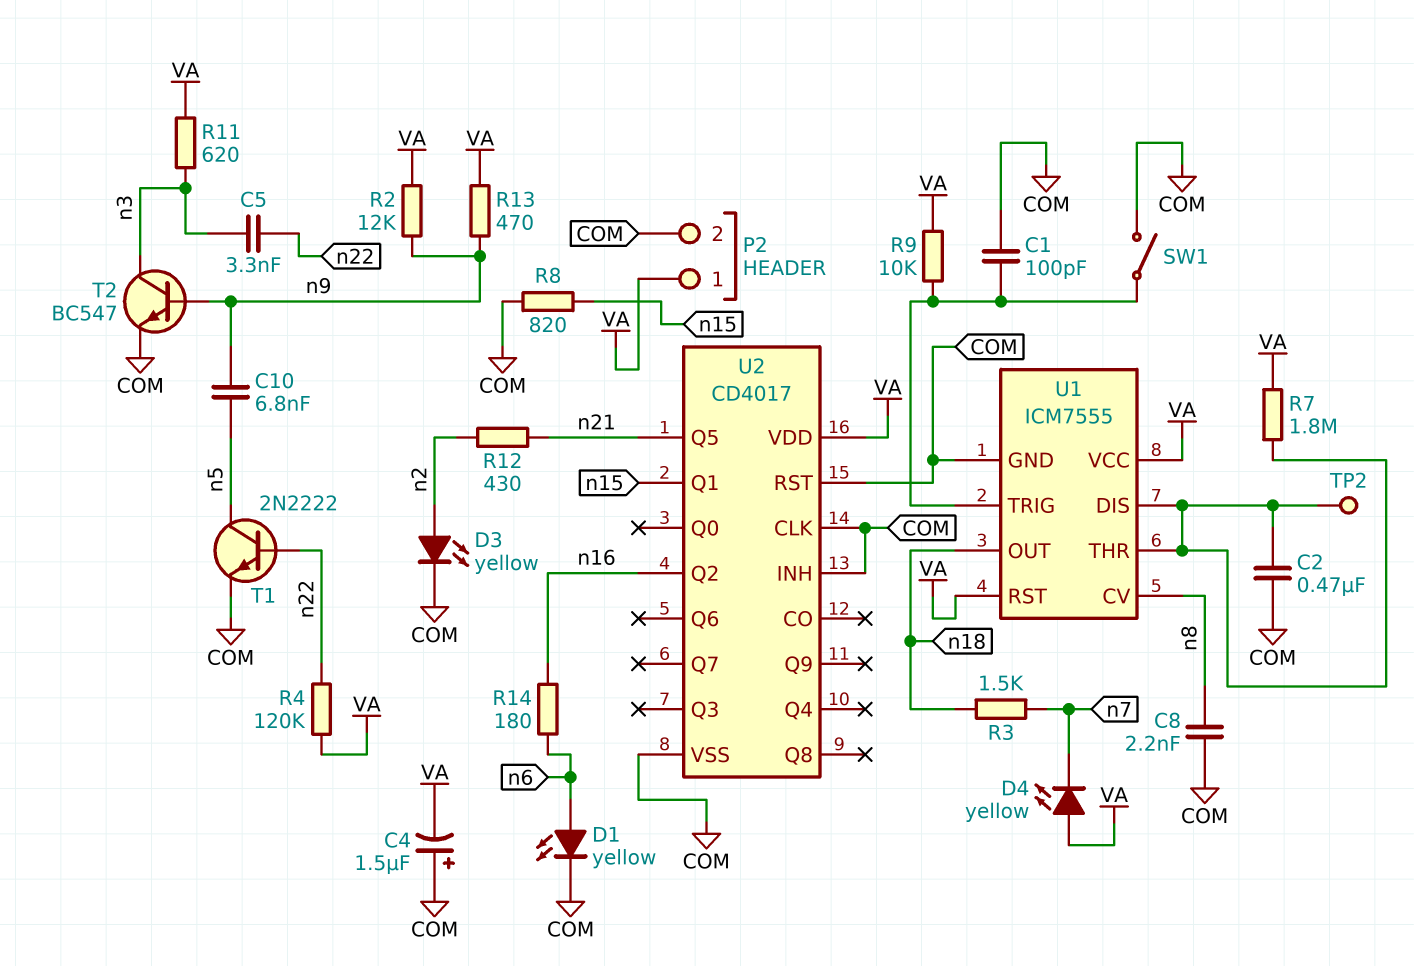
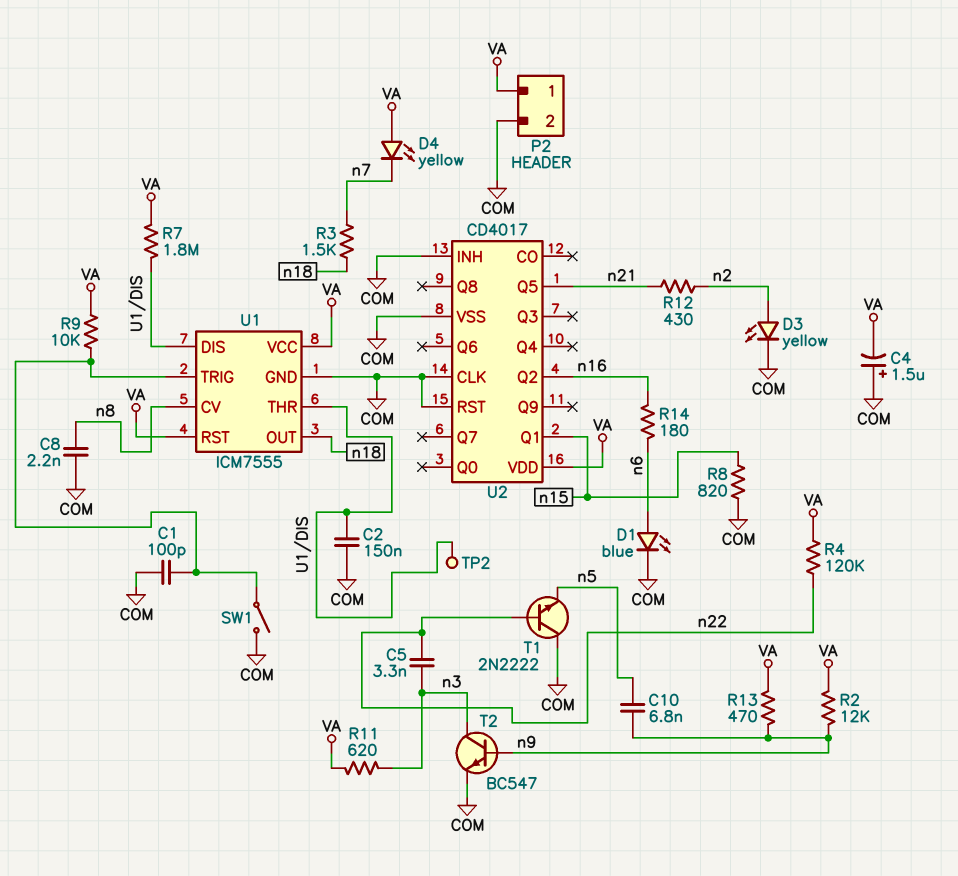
C2: 470nF (COM, U1/DIS) -> 150nF (COM, U1/DIS)
D1: LED yellow (A n6, K COM) -> LED blue (A n6, K COM)
T1: NPN 2N2222 (B n22, C n5, E COM) -> NPN 2N2222 (B n22, C COM, E n5)

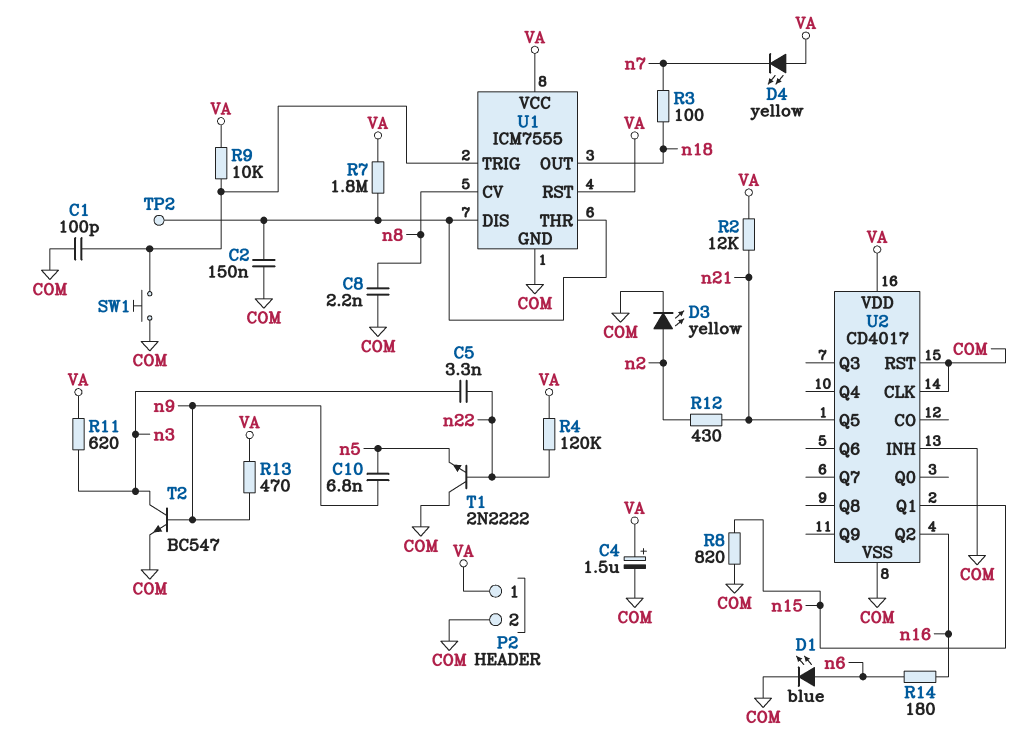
C4: 1.5uF (plus COM, minus VA) -> 1.5uF (plus VA, minus COM)
R2: 12k (VA, n9) -> 12k (VA, n21)
R3: 1.5k (n7, n18) -> 100 (n7, n18)
SW1: switch (COM, U1/TRIG) -> button (COM, U1/TRIG)

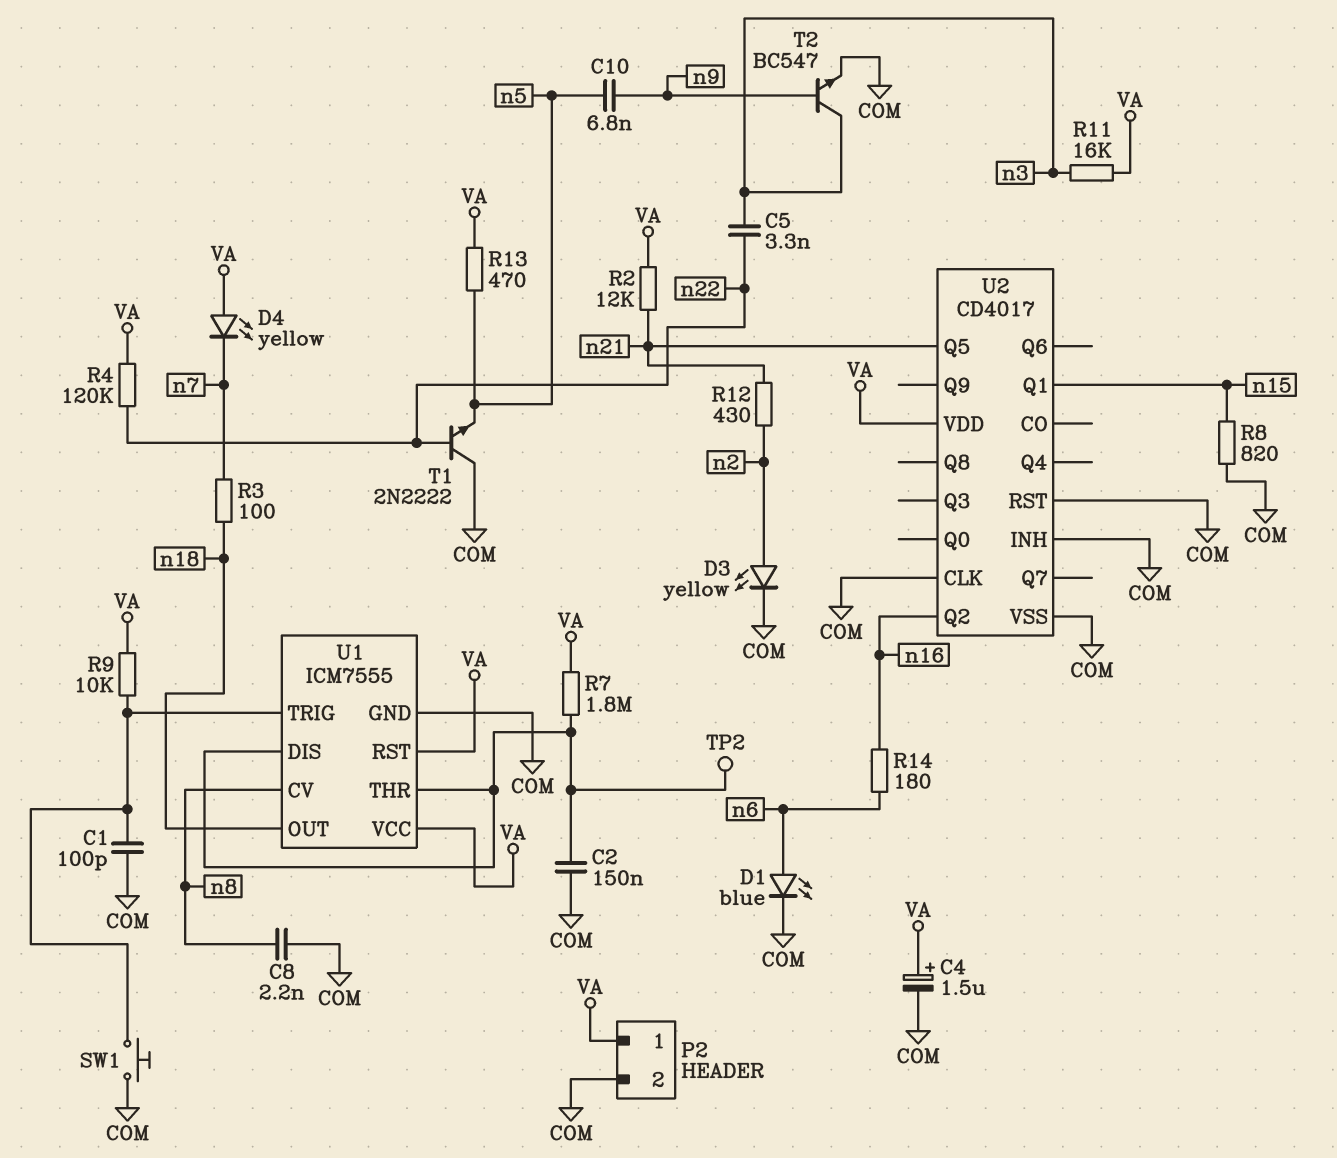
R11: 620 (VA, n3) -> 16k (VA, n3)
R13: 470 (VA, n9) -> 470 (VA, n5)

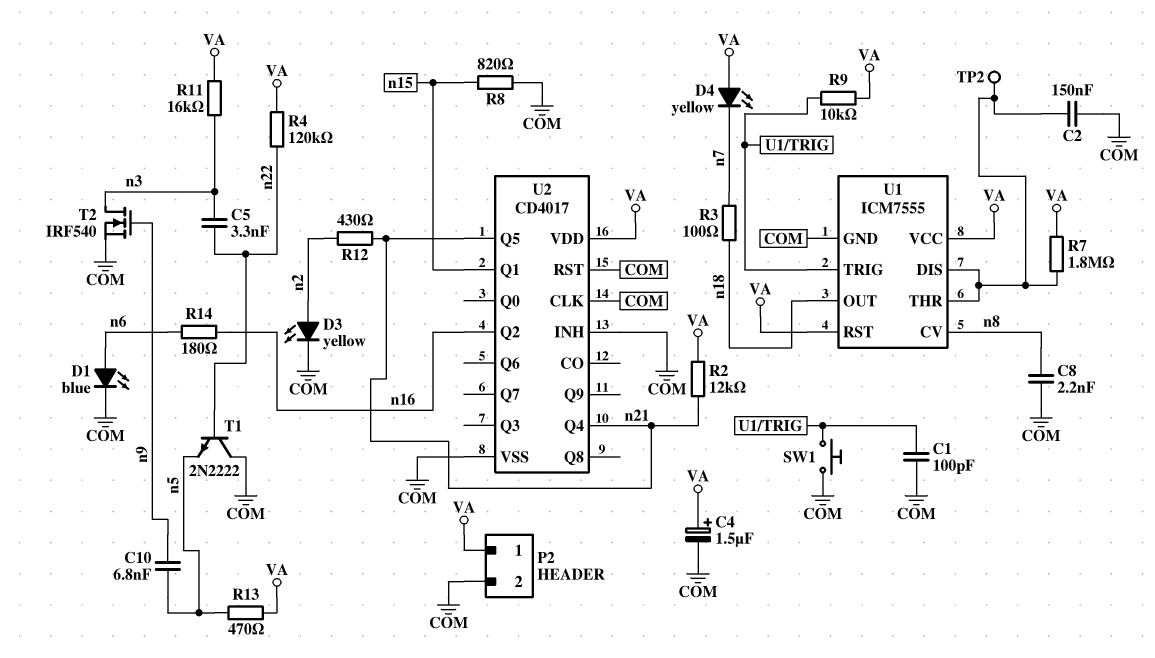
T2: NPN BC547 (B n9, C n3, E COM) -> NMOS IRF540 (G n9, D n3, S COM)
U2 pin Q4: none -> n21

